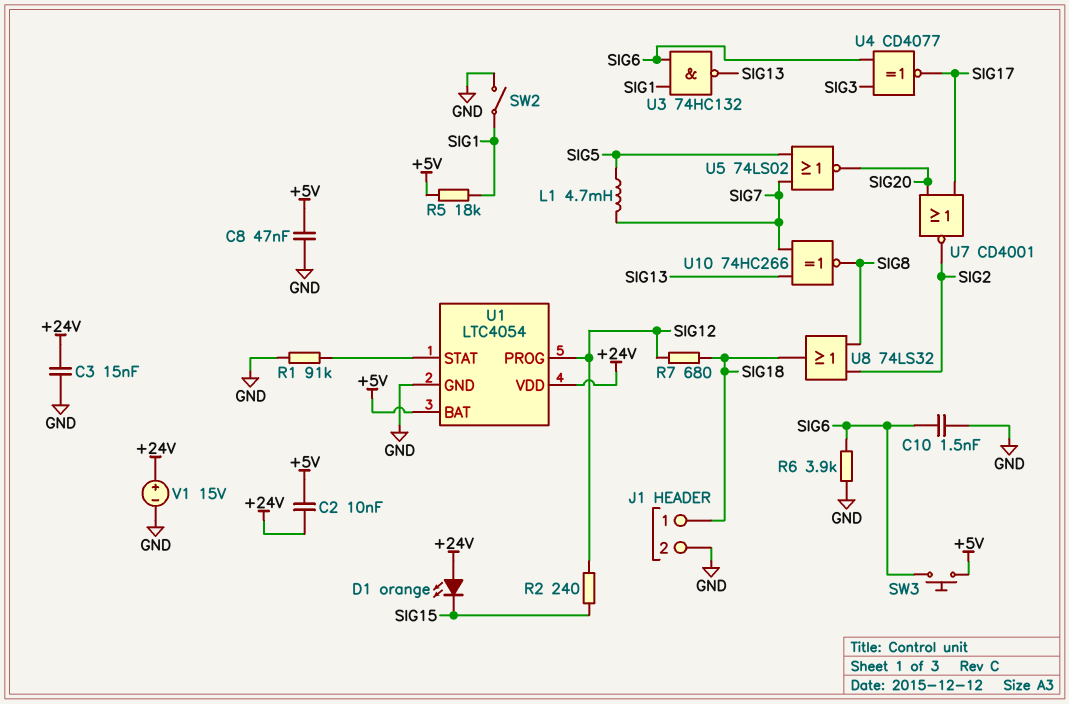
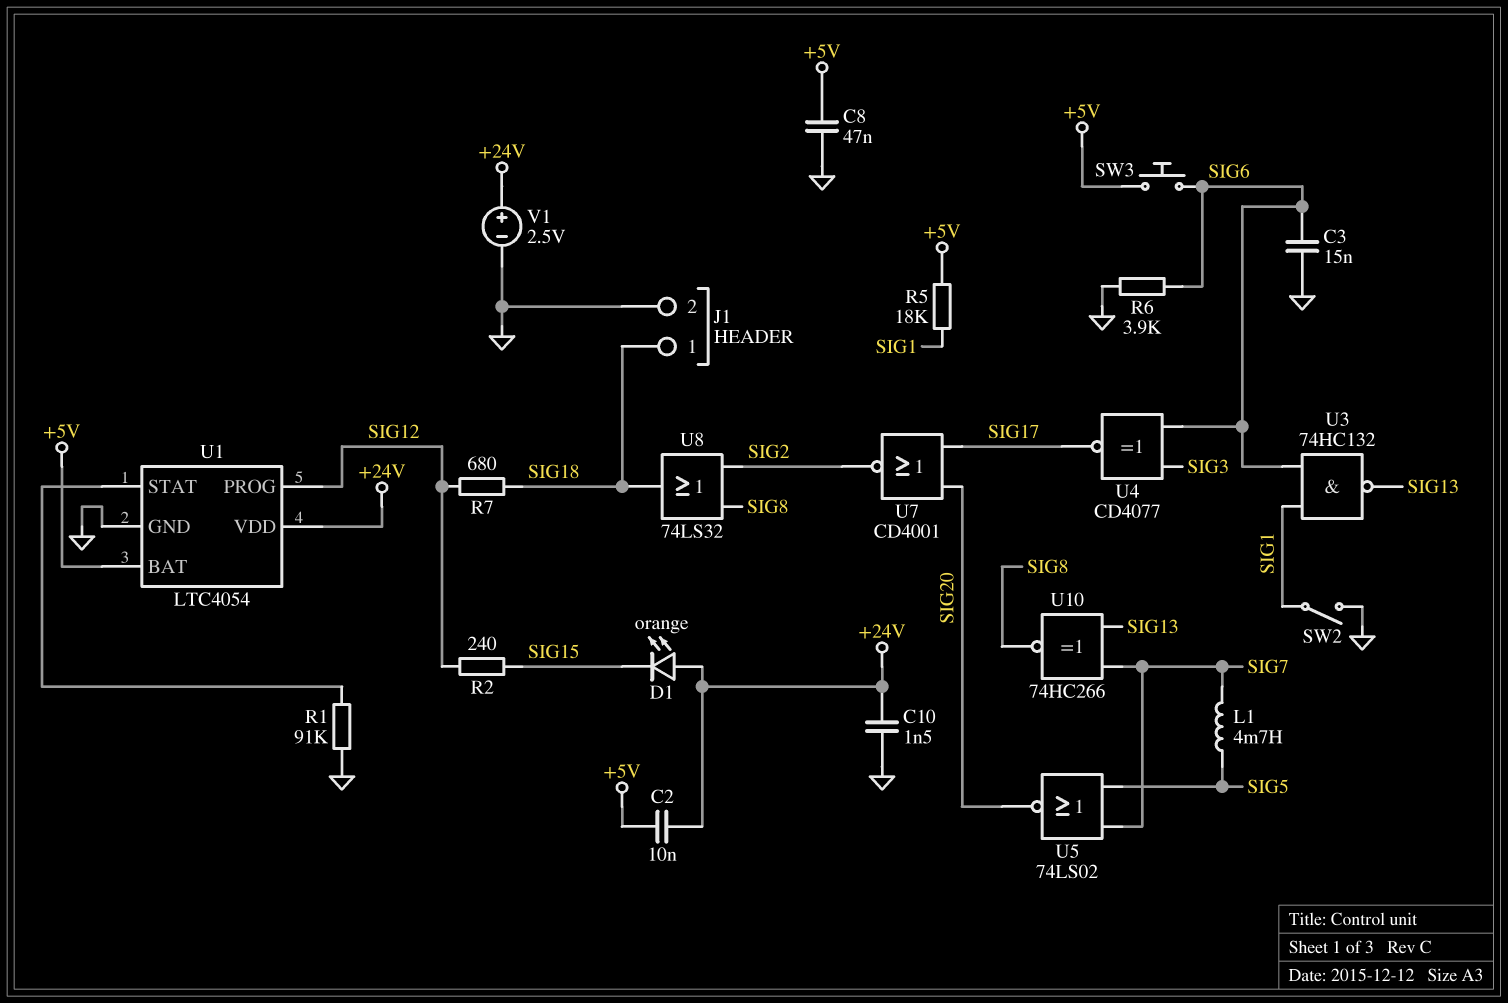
C3: 15nF (+24V, GND) -> 15nF (GND, SIG6)
C10: 1.5nF (GND, SIG6) -> 1.5nF (+24V, GND)
V1: 15V (plus +24V, minus GND) -> 2.5V (plus +24V, minus GND)

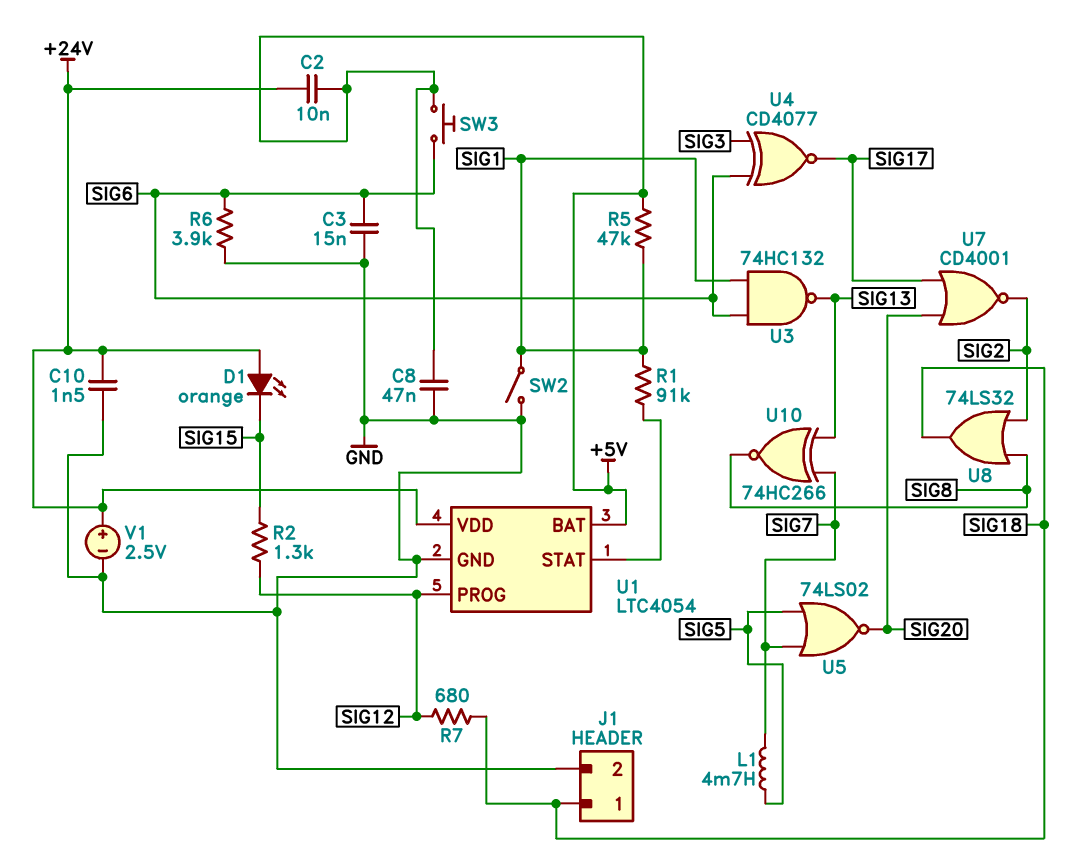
R1: 91k (GND, U1/STAT) -> 91k (SIG1, U1/STAT)
R2: 240 (SIG12, SIG15) -> 1.3k (SIG12, SIG15)
R5: 18k (+5V, SIG1) -> 47k (+5V, SIG1)

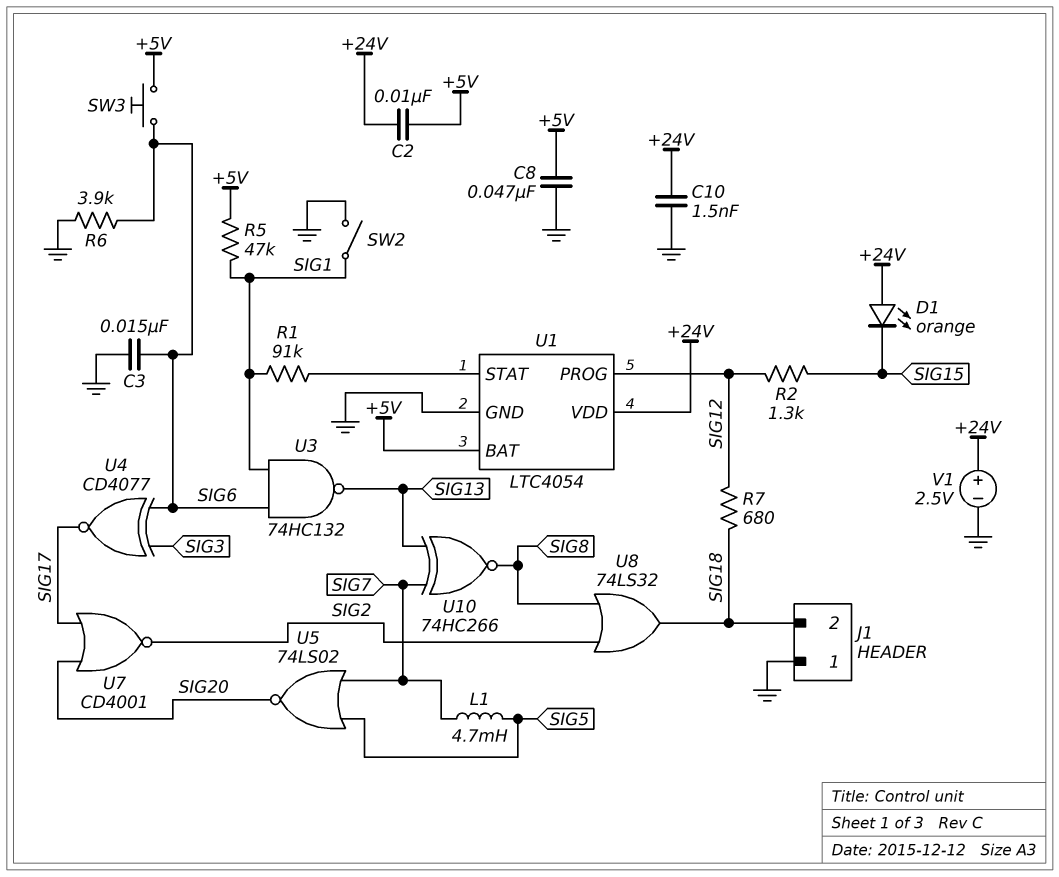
J1 pin 1: SIG18 -> GND
J1 pin 2: GND -> SIG18

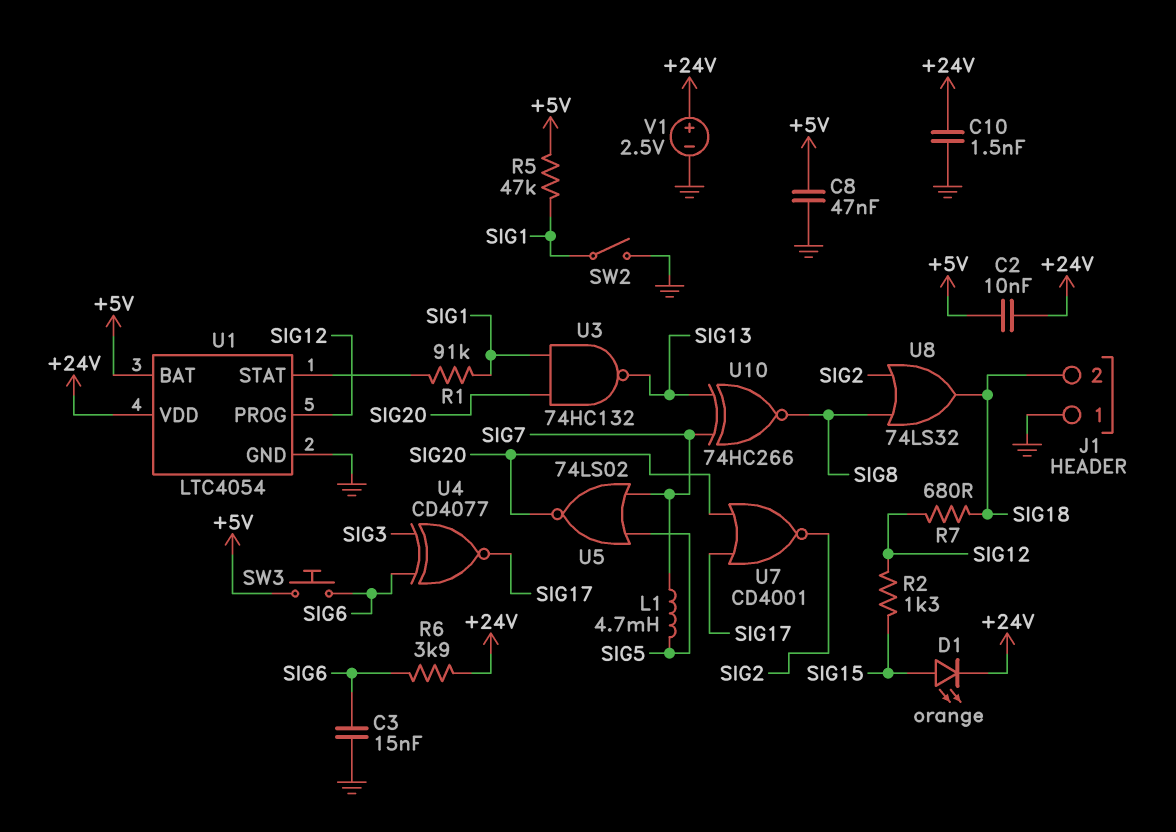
D1: LED orange (A +24V, K SIG15) -> LED orange (A SIG15, K +24V)
R6: 3.9k (GND, SIG6) -> 3.9k (+24V, SIG6)
U3: NAND 74HC132 (in SIG1, in SIG6, out SIG13) -> NAND 74HC132 (in SIG1, in SIG20, out SIG13)

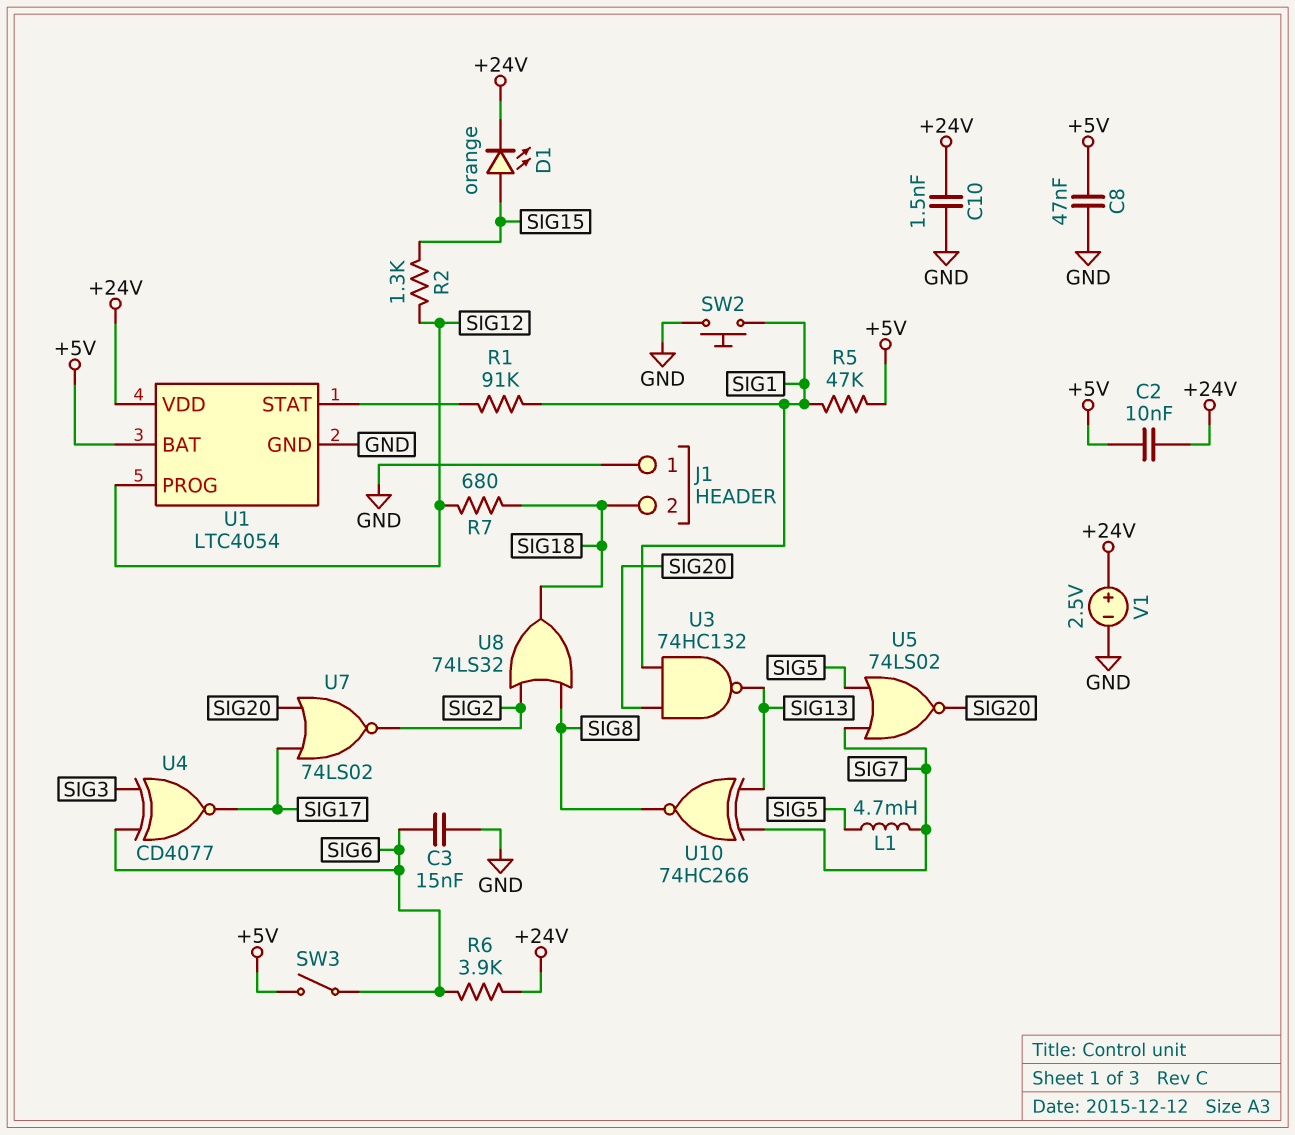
SW2: switch (GND, SIG1) -> button (GND, SIG1)
SW3: button (+5V, SIG6) -> switch (+5V, SIG6)
U7: NOR CD4001 (in SIG17, in SIG20, out SIG2) -> NOR 74LS02 (in SIG17, in SIG20, out SIG2)

